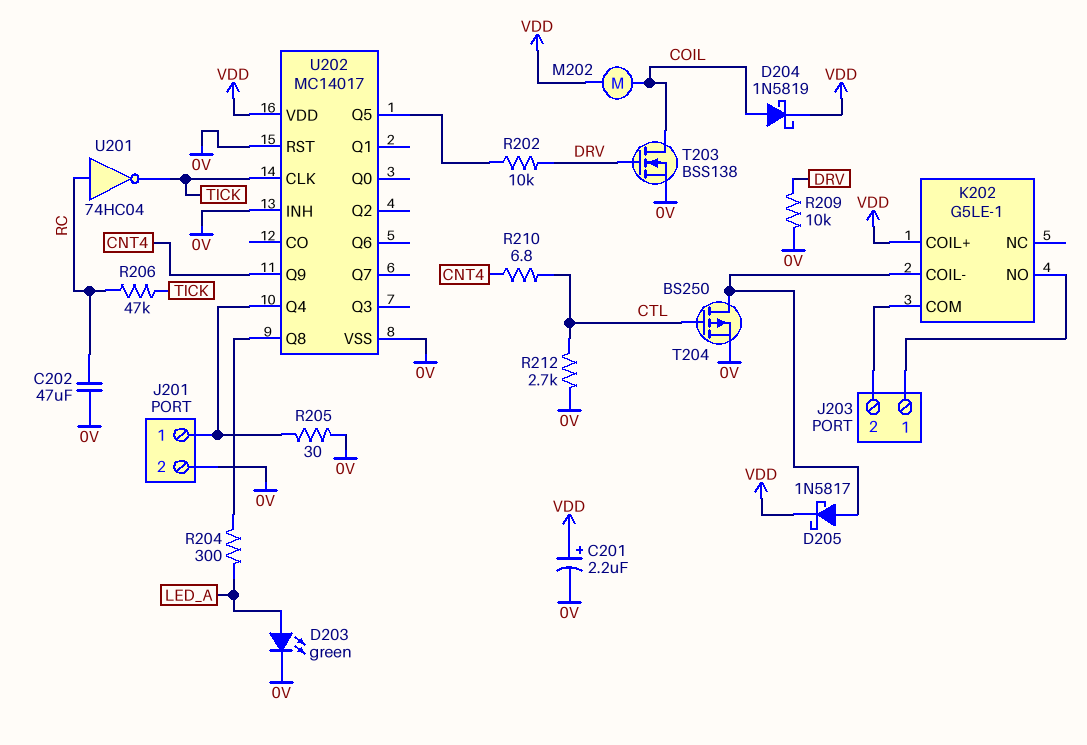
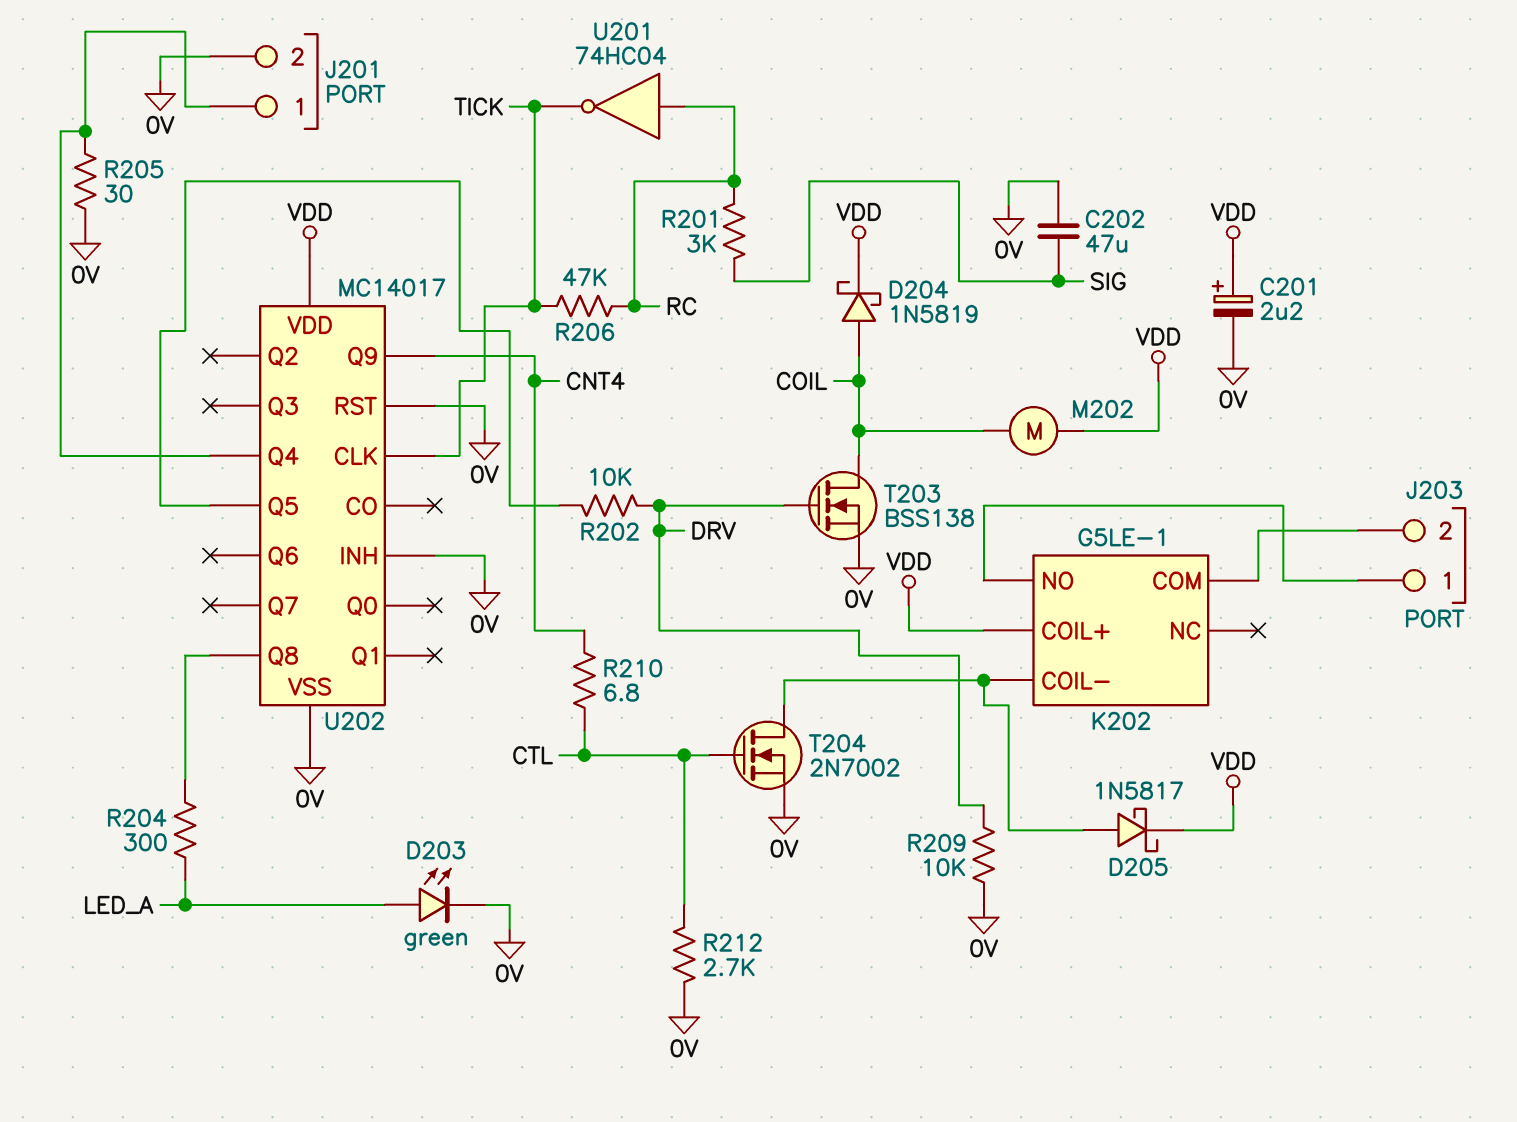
C202: 47uF (0V, RC) -> 47uF (0V, SIG)
R201: none -> 3k (RC, SIG)
T204: PMOS BS250 (G CTL, D K202/COIL-, S 0V) -> NMOS 2N7002 (G CTL, D K202/COIL-, S 0V)

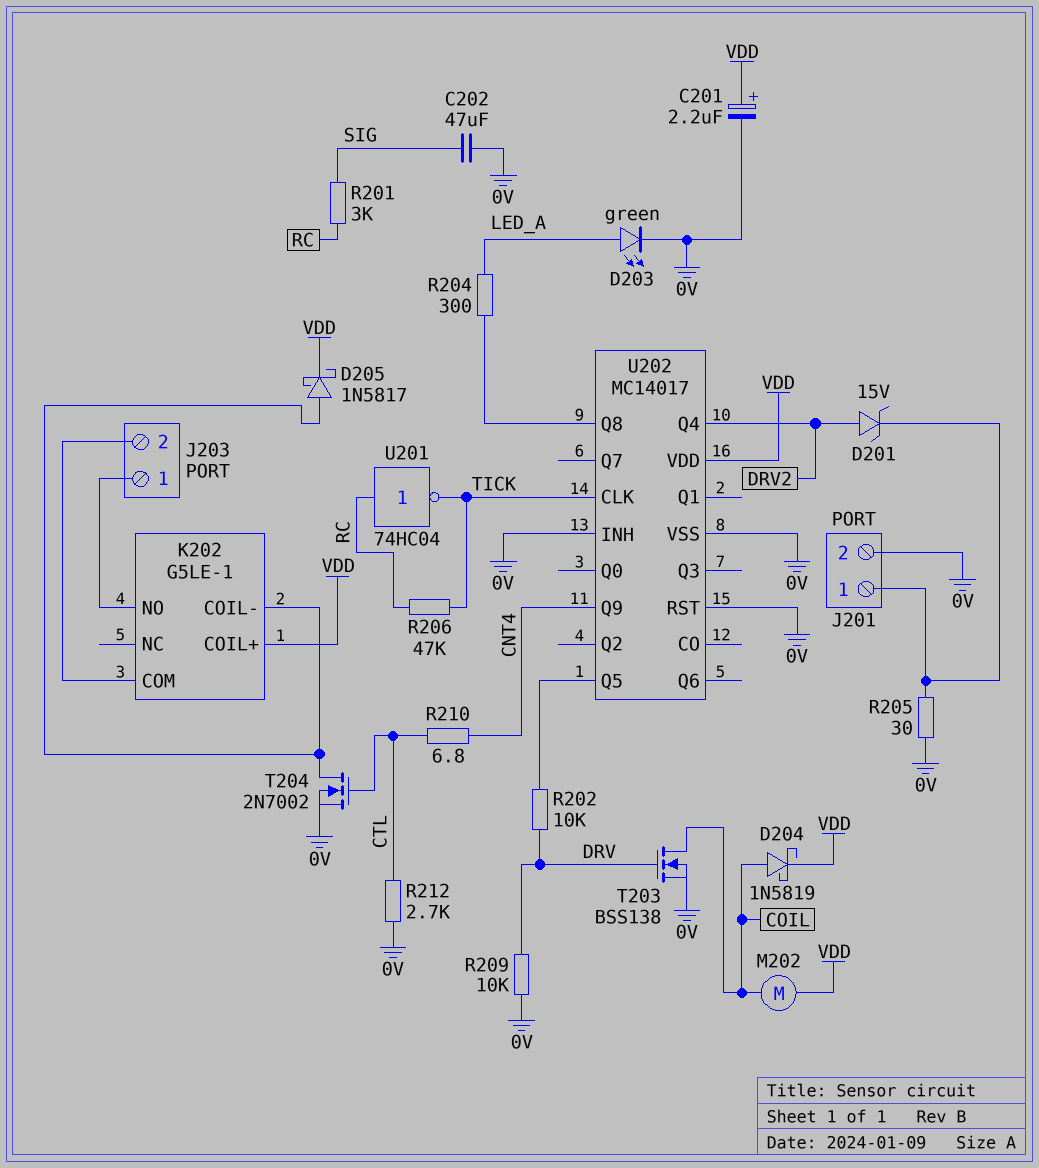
D201: none -> zener 15V (A DRV2, K J201/1)
U202 pin Q4: J201/1 -> DRV2

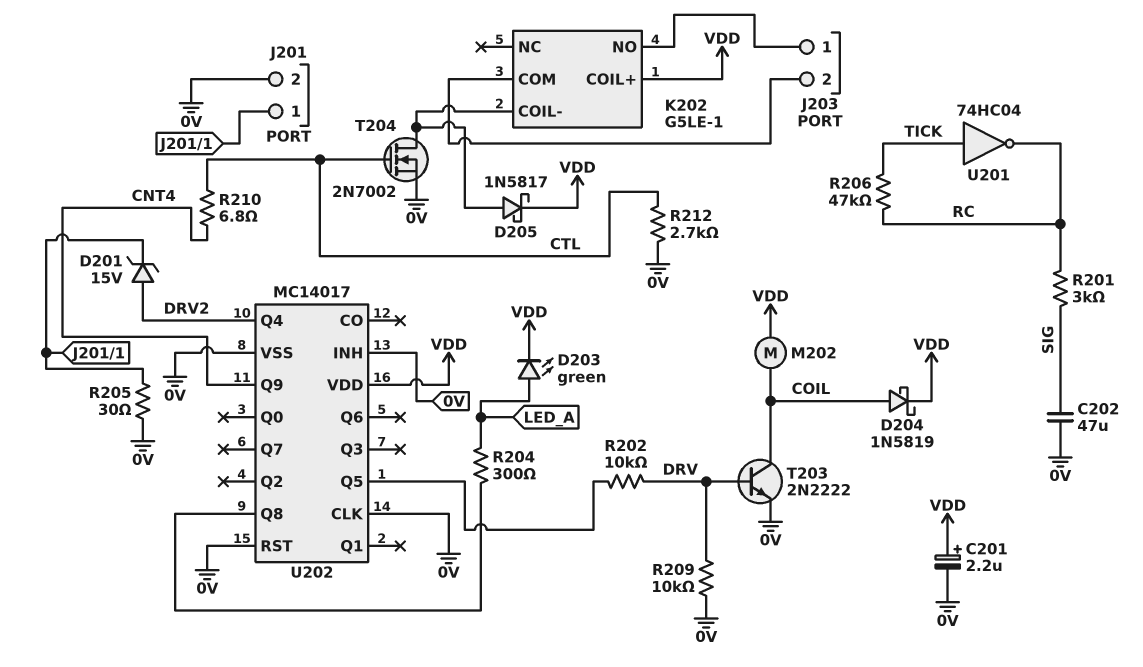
D203: LED green (A LED_A, K 0V) -> LED green (A LED_A, K VDD)
T203: NMOS BSS138 (G DRV, D COIL, S 0V) -> NPN 2N2222 (B DRV, C COIL, E 0V)
U201: NOT 74HC04 (in RC, out TICK) -> NOT 74HC04 (in TICK, out RC)
U202 pin CLK: TICK -> 0V

